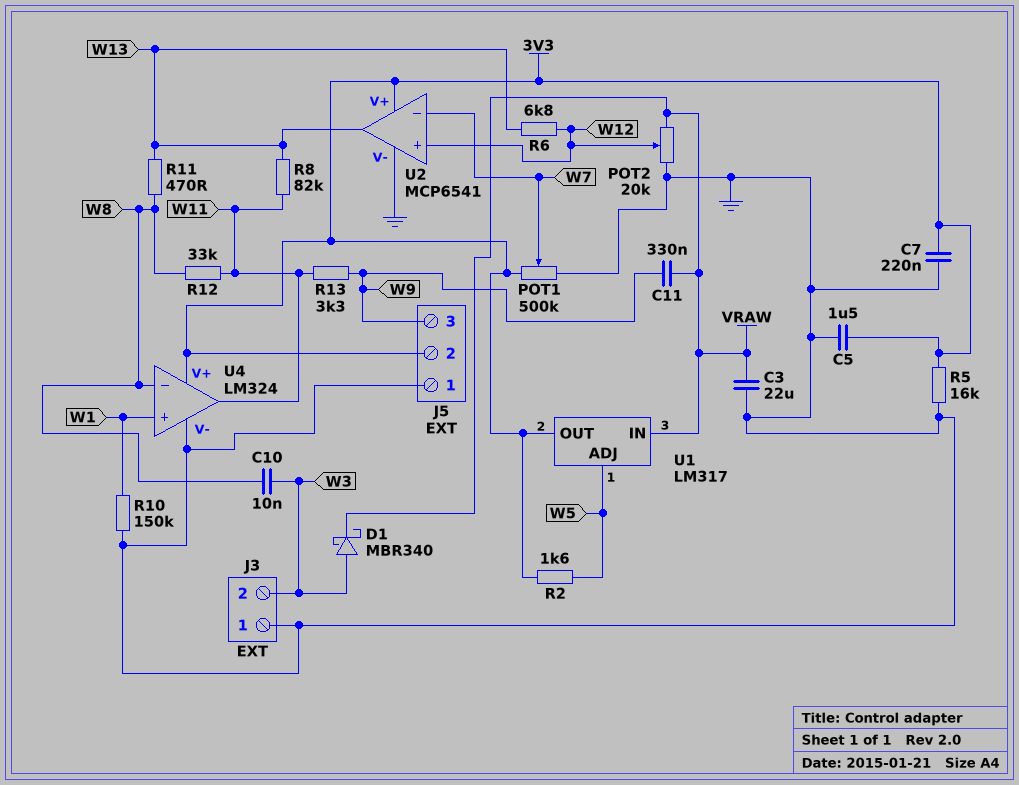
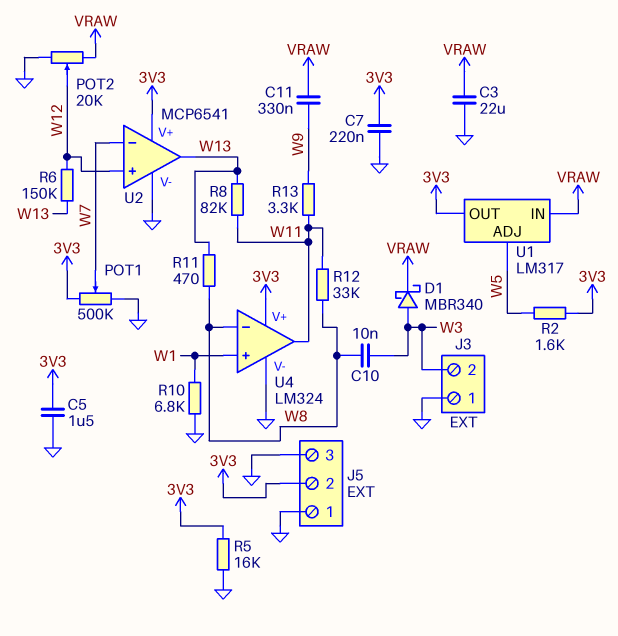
J5 pin 3: W9 -> GND
R6: 6.8k (W12, W13) -> 150k (W12, W13)
R10: 150k (GND, W1) -> 6.8k (GND, W1)

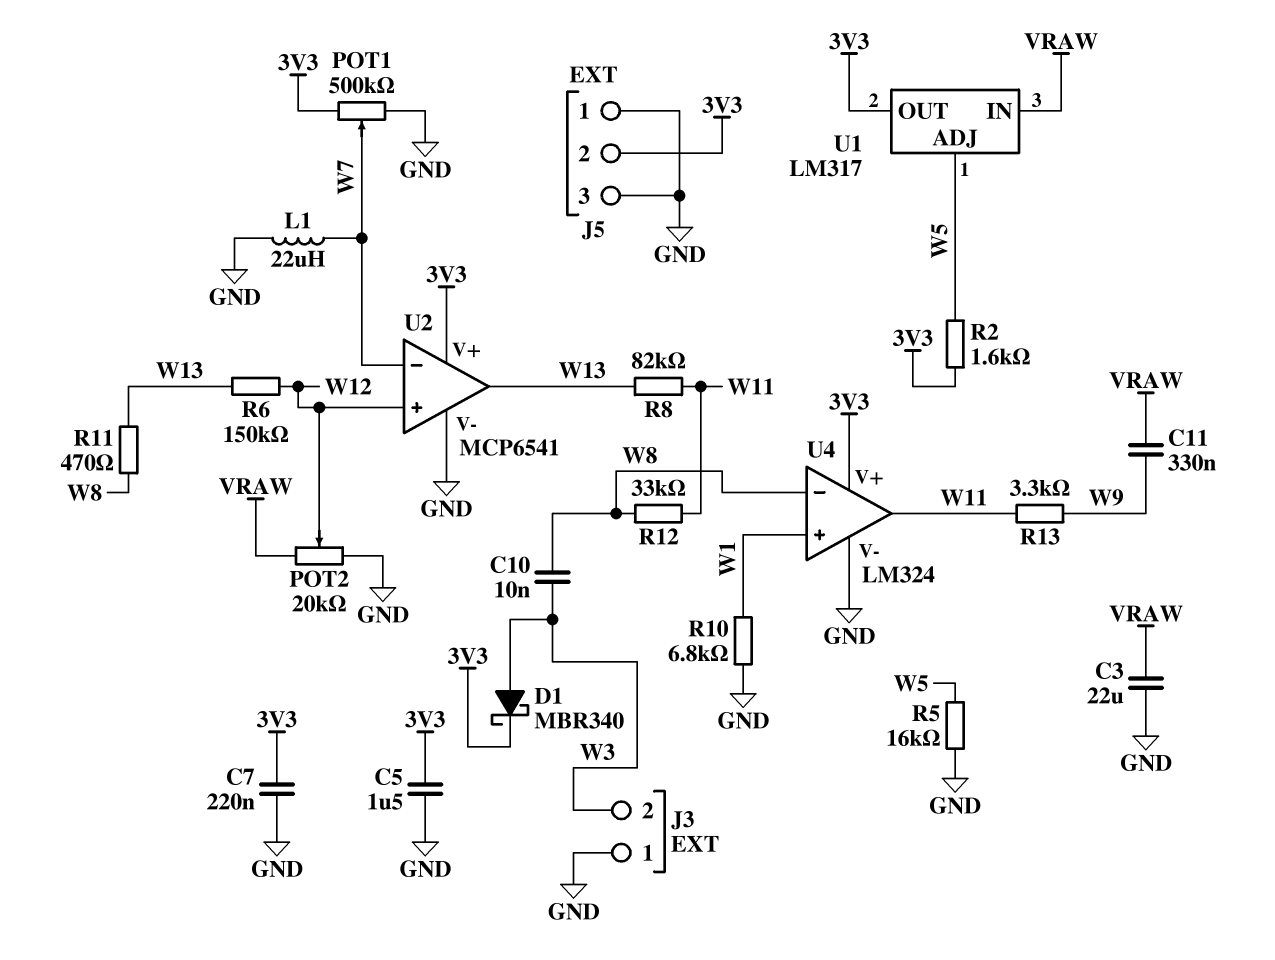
D1: schottky MBR340 (A W3, K VRAW) -> schottky MBR340 (A W3, K 3V3)
L1: none -> 22uH (GND, W7)
R5: 16k (3V3, GND) -> 16k (GND, W5)

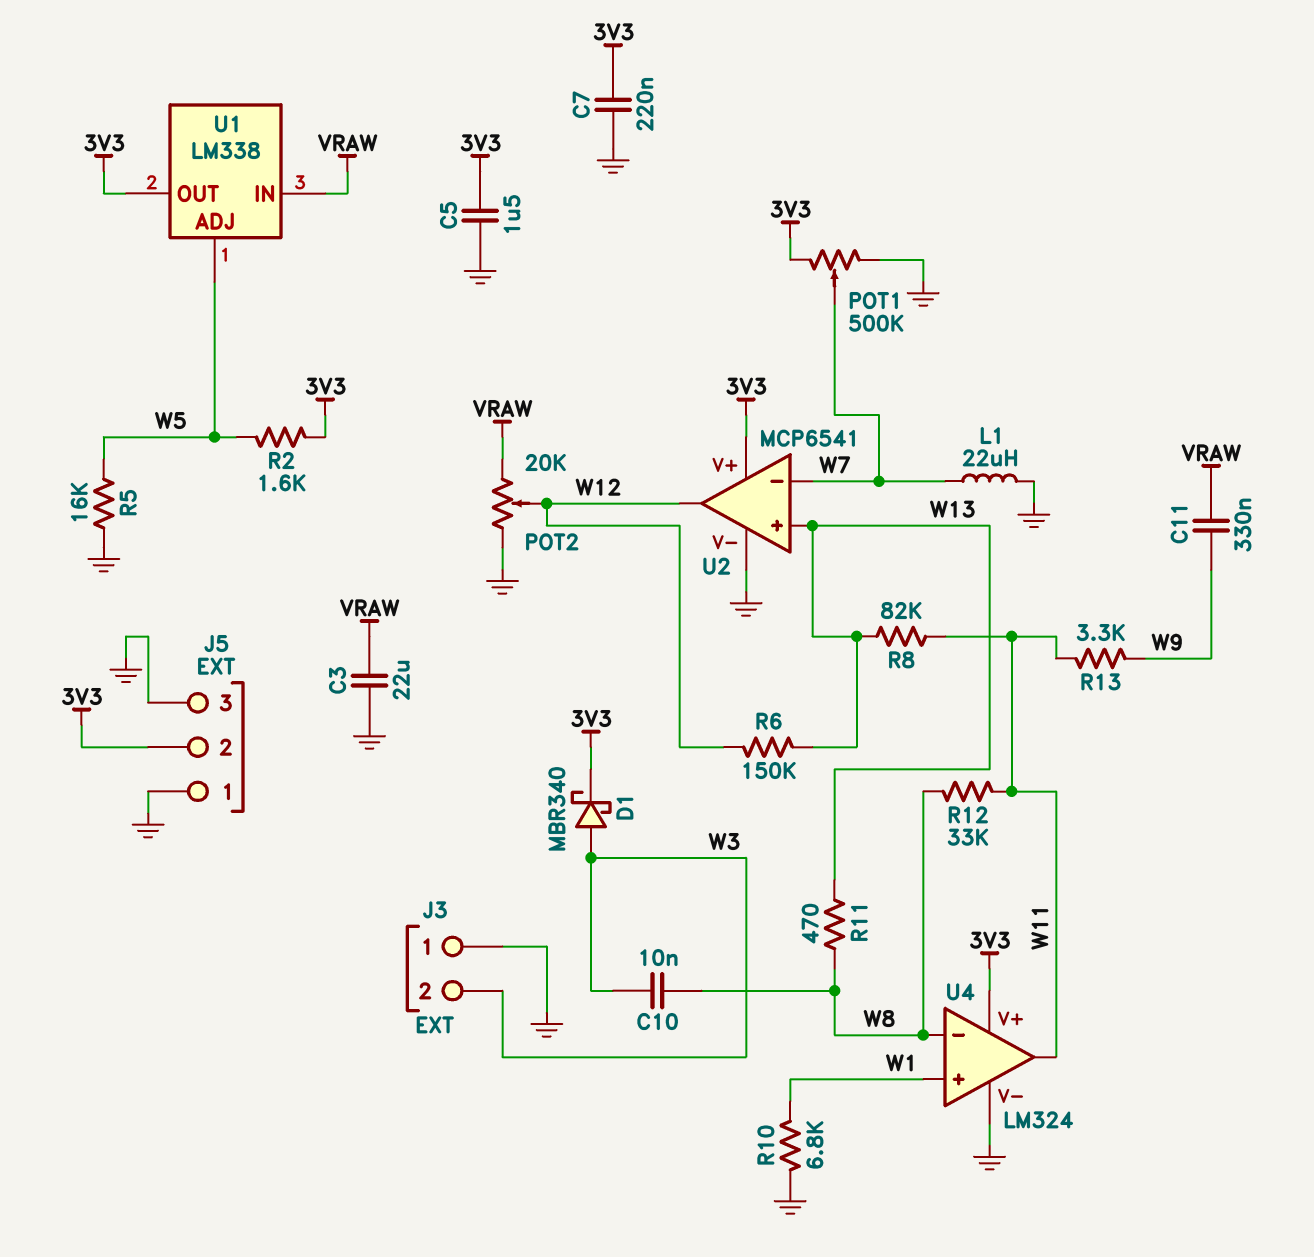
U1: LM317 -> LM338
U2 pin in+: W12 -> W13
U2 pin out: W13 -> W12

